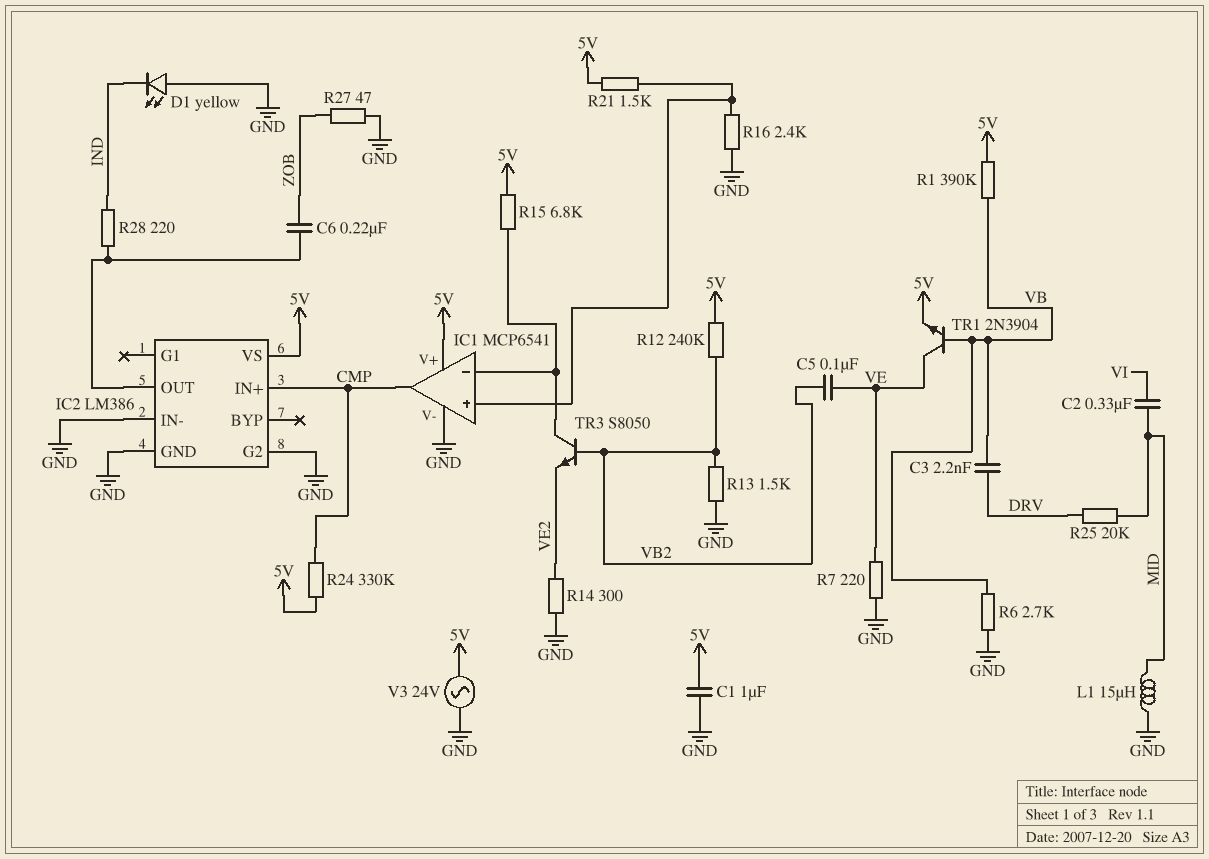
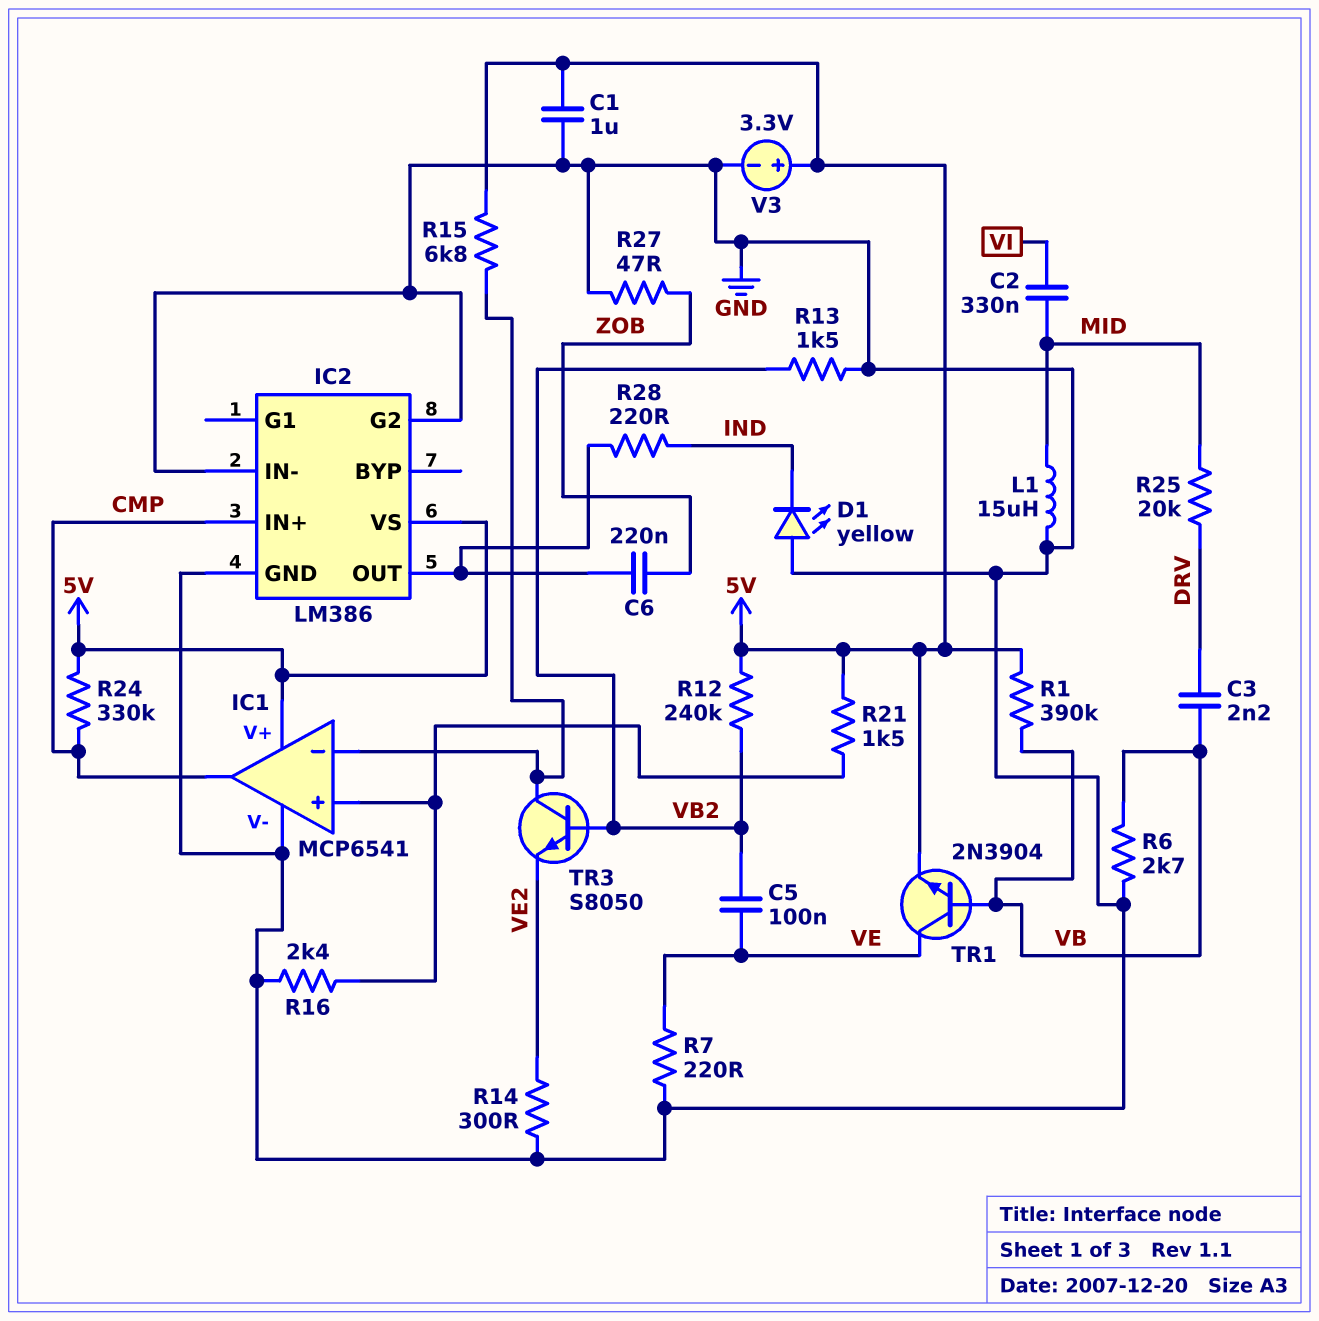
V3: AC 24V (5V, GND) -> 3.3V (plus 5V, minus GND)

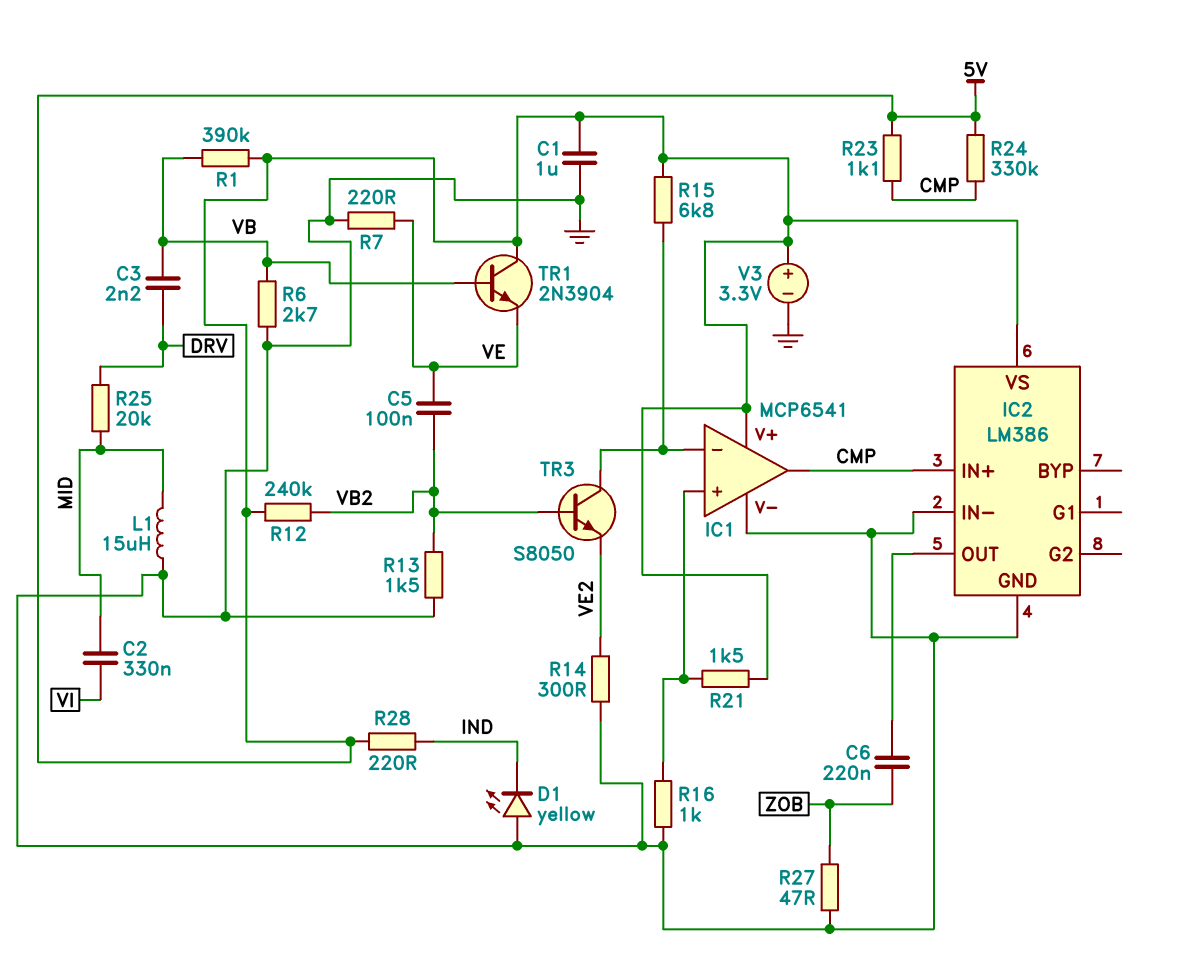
IC2 pin G2: GND -> none
R16: 2.4k (GND, IC1/in+) -> 1k (GND, IC1/in+)
R23: none -> 1.1k (5V, CMP)
R28: 220 (IC2/OUT, IND) -> 220 (5V, IND)
TR1: NPN 2N3904 (B VB, C VE, E 5V) -> NPN 2N3904 (B VB, C 5V, E VE)

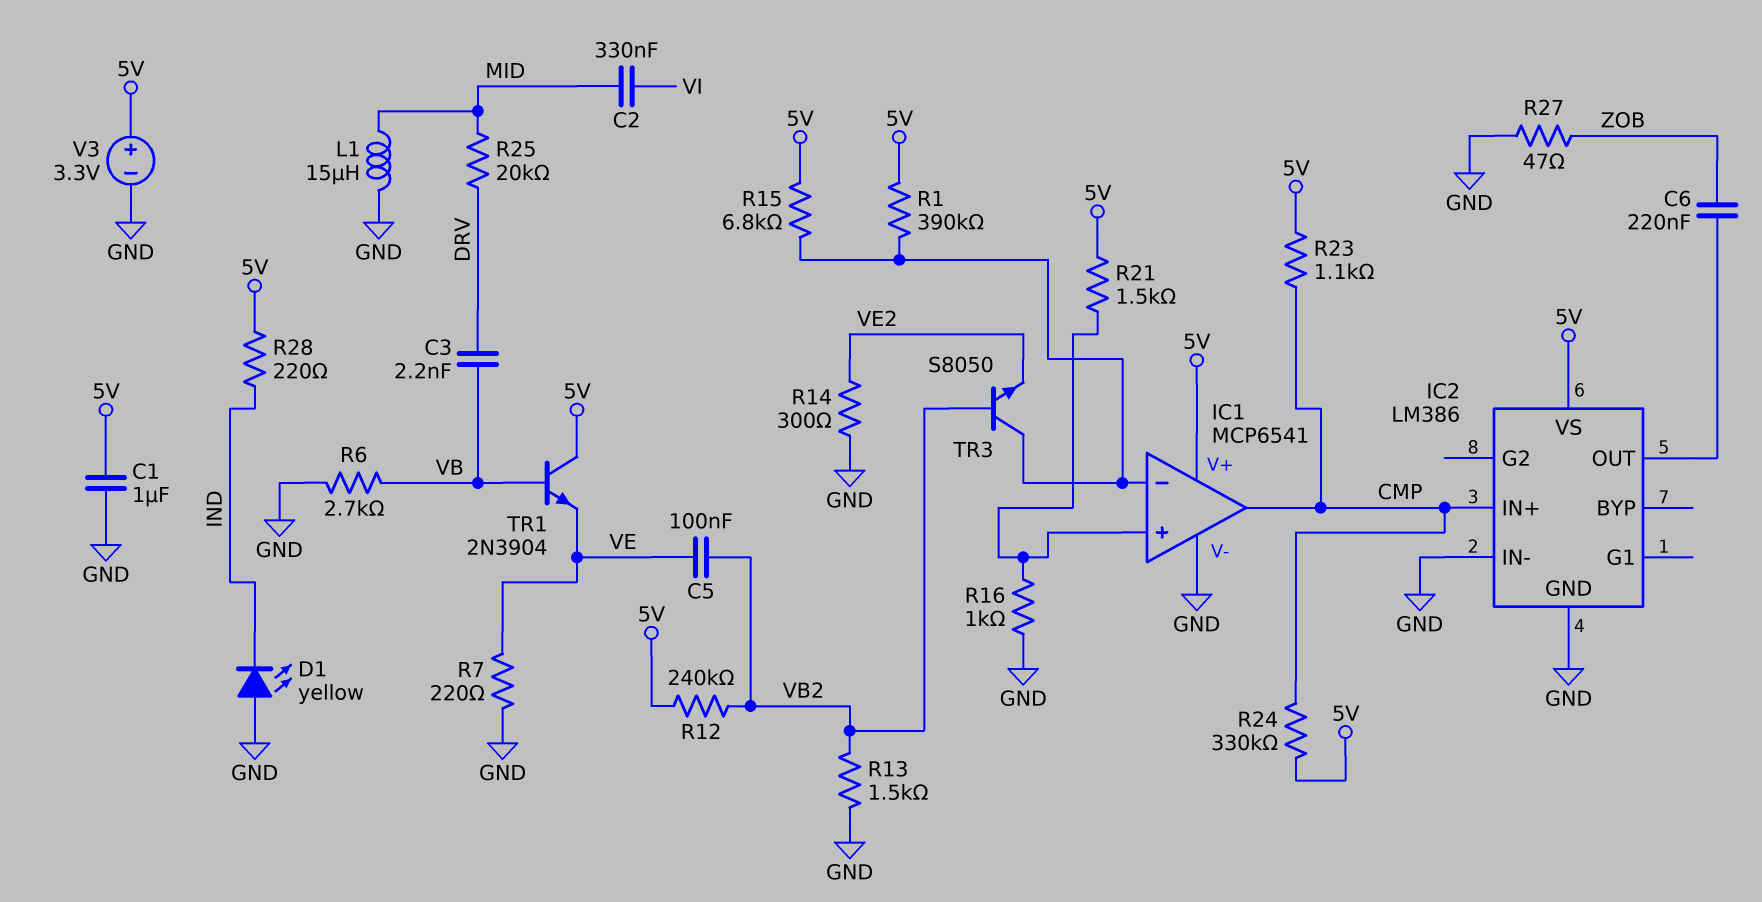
R1: 390k (5V, VB) -> 390k (5V, IC1/in-)

